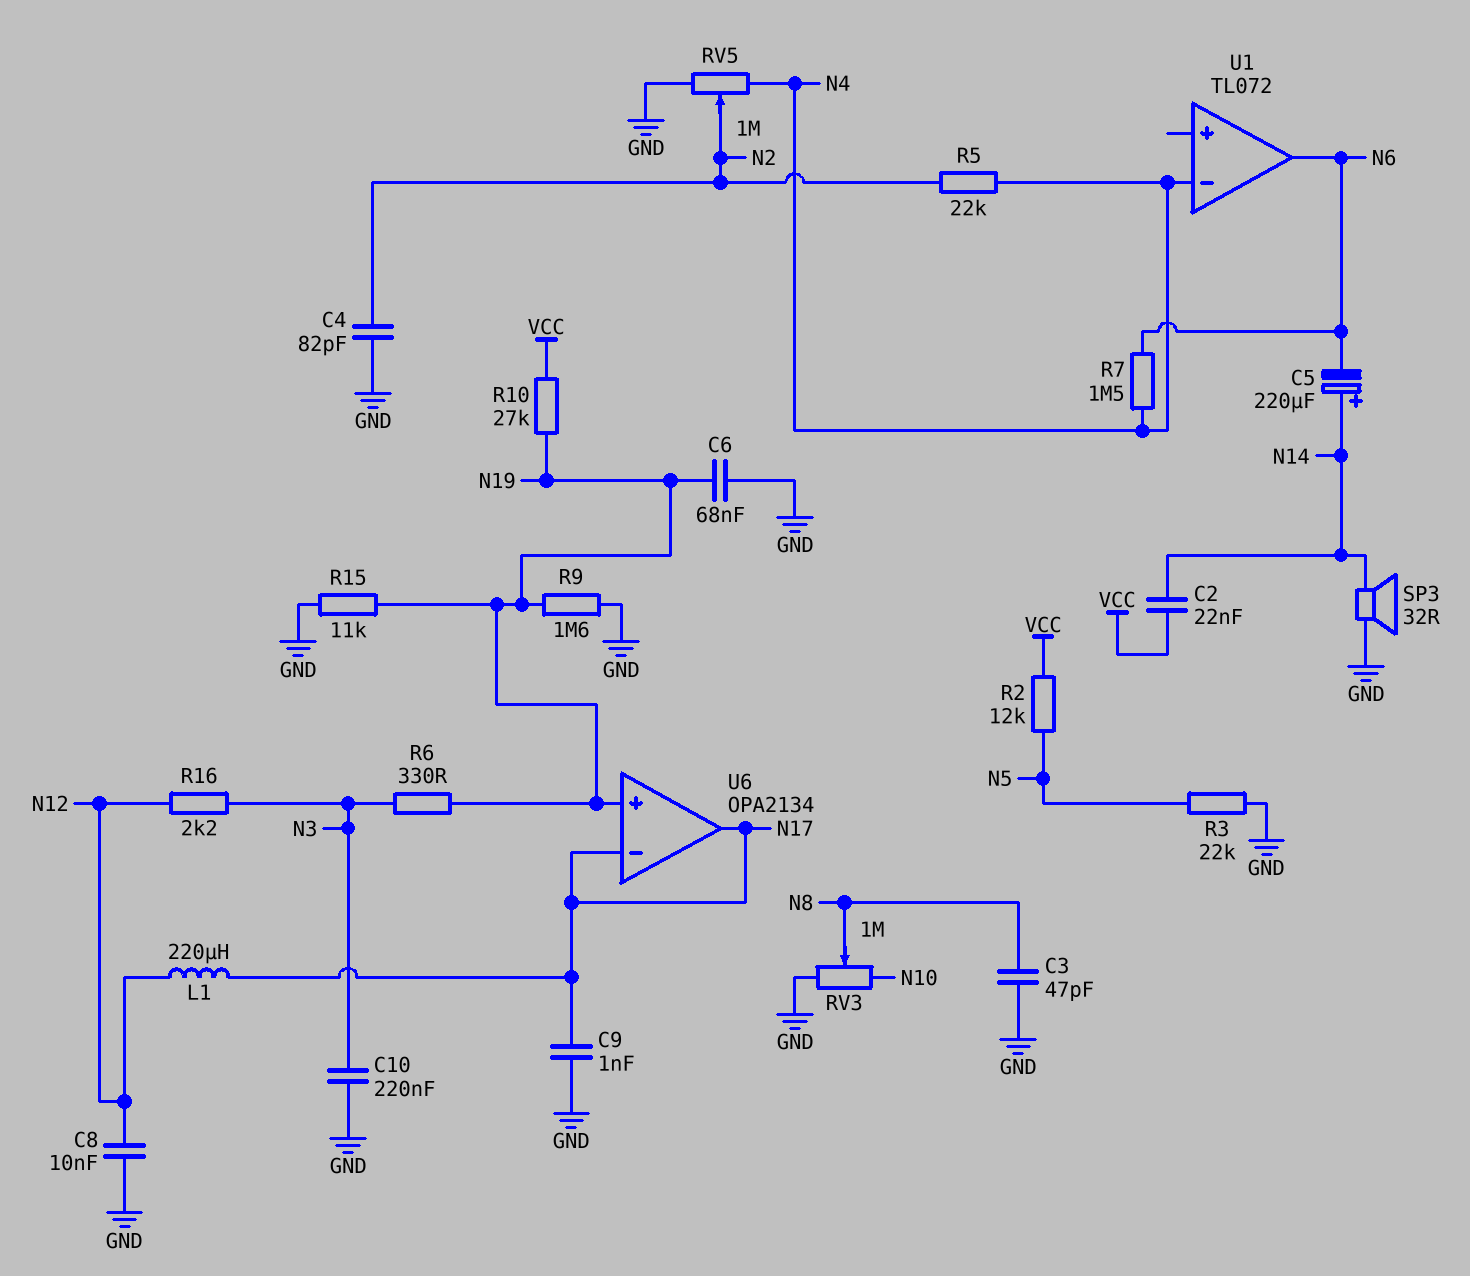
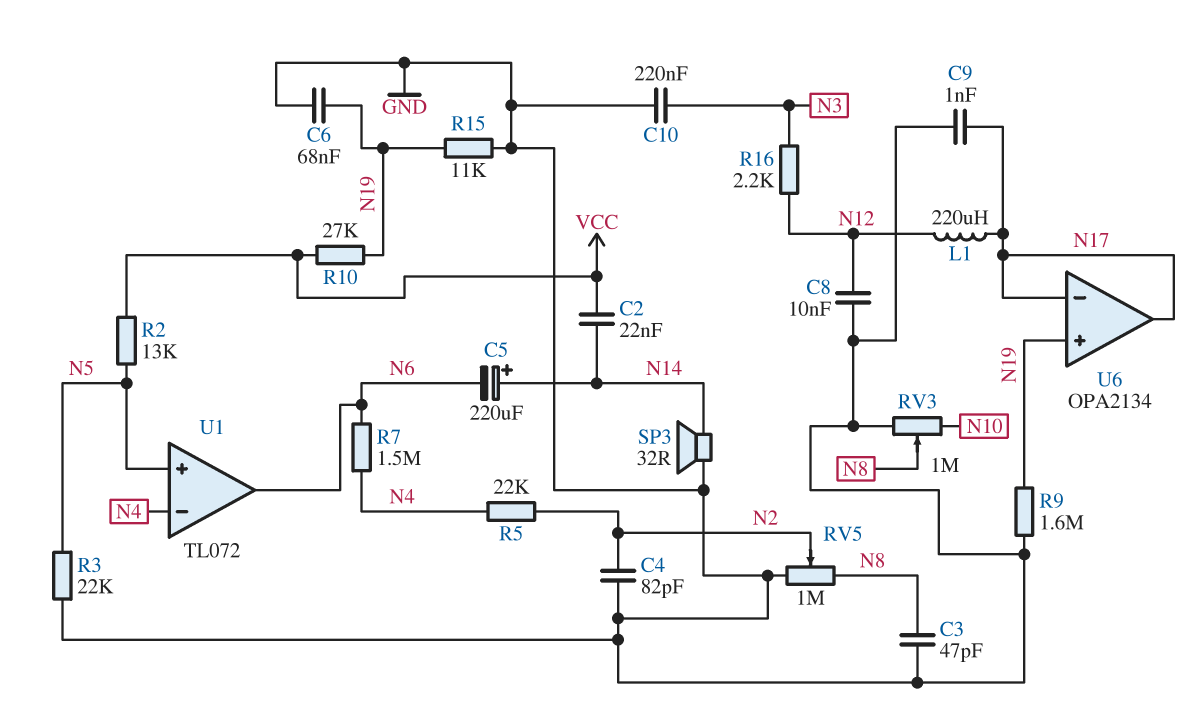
R2: 12k (N5, VCC) -> 13k (N5, VCC)
R6: 330 (N3, N19) -> none
RV5: 1M (GND, N4, wiper N2) -> 1M (GND, N8, wiper N2)
U1 pin in+: none -> N5

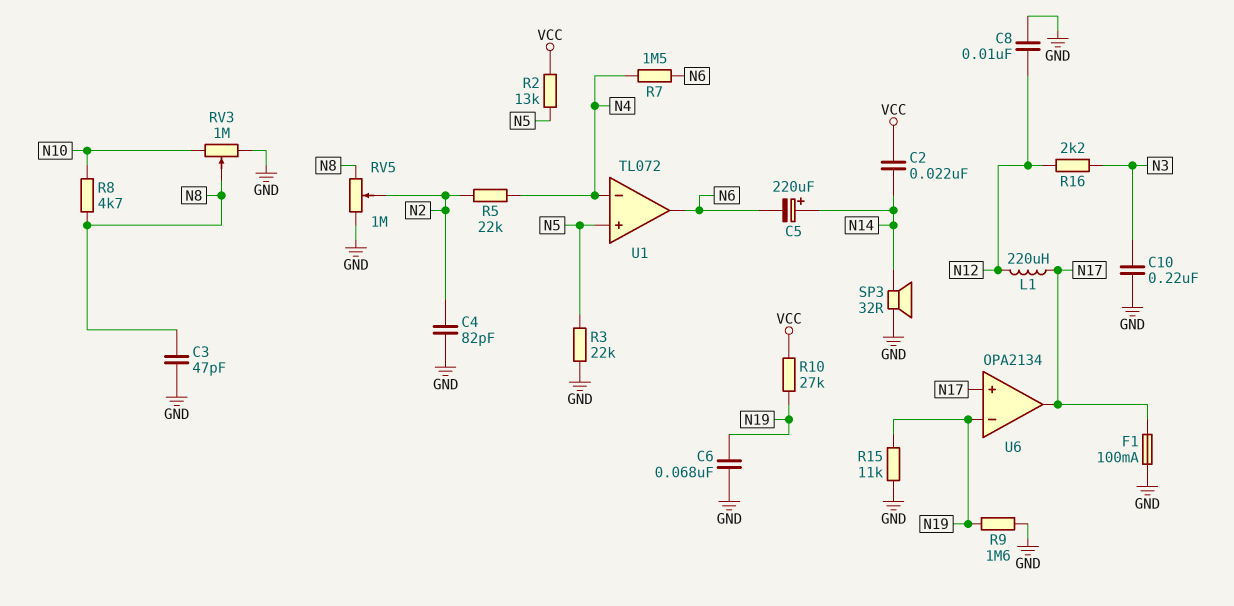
C9: 1nF (GND, N17) -> none
F1: none -> 100mA (GND, N17)
R8: none -> 4.7k (N8, N10)
U6 pin in+: N19 -> N17
U6 pin in-: N17 -> N19

